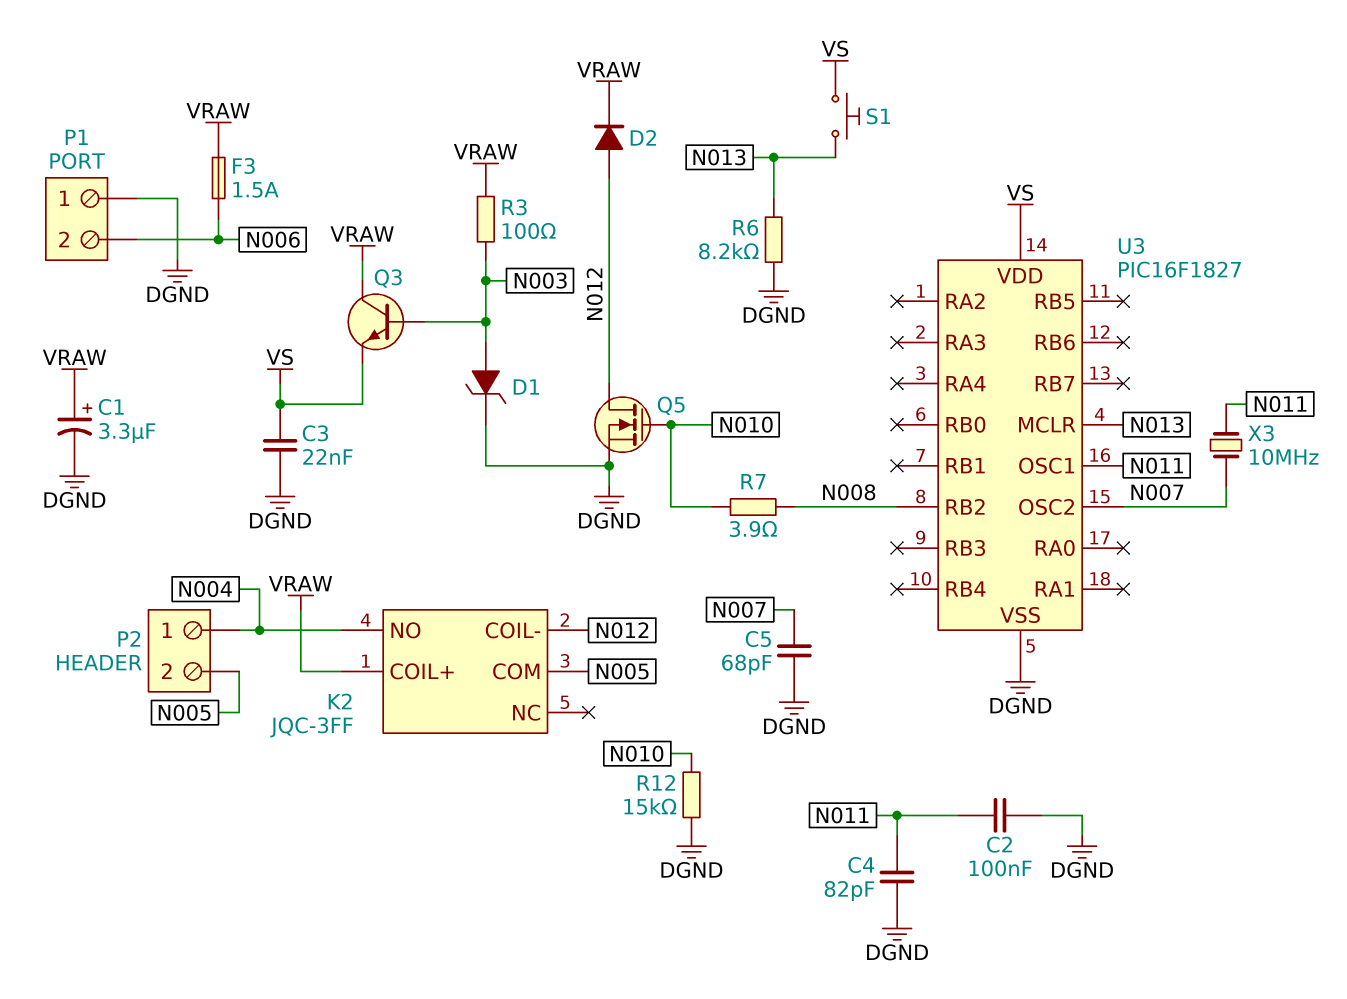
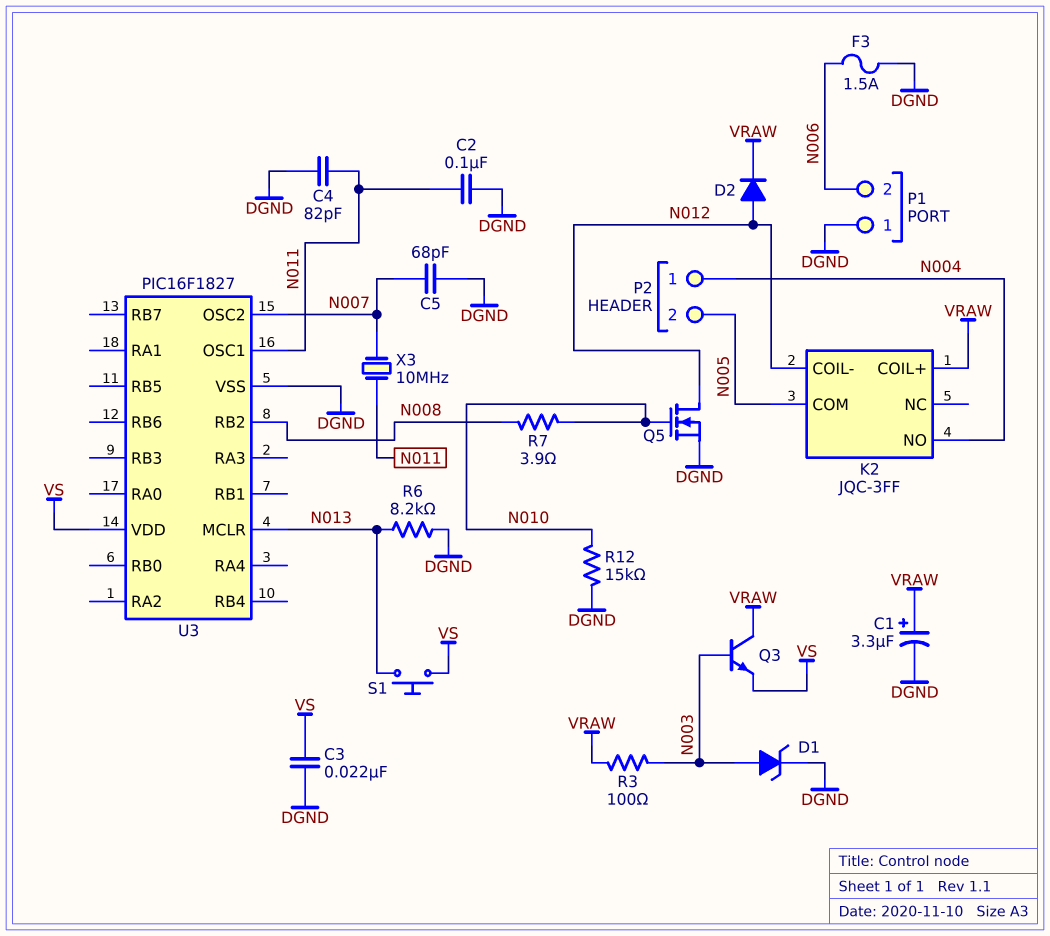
F3: 1.5A (N006, VRAW) -> 1.5A (DGND, N006)

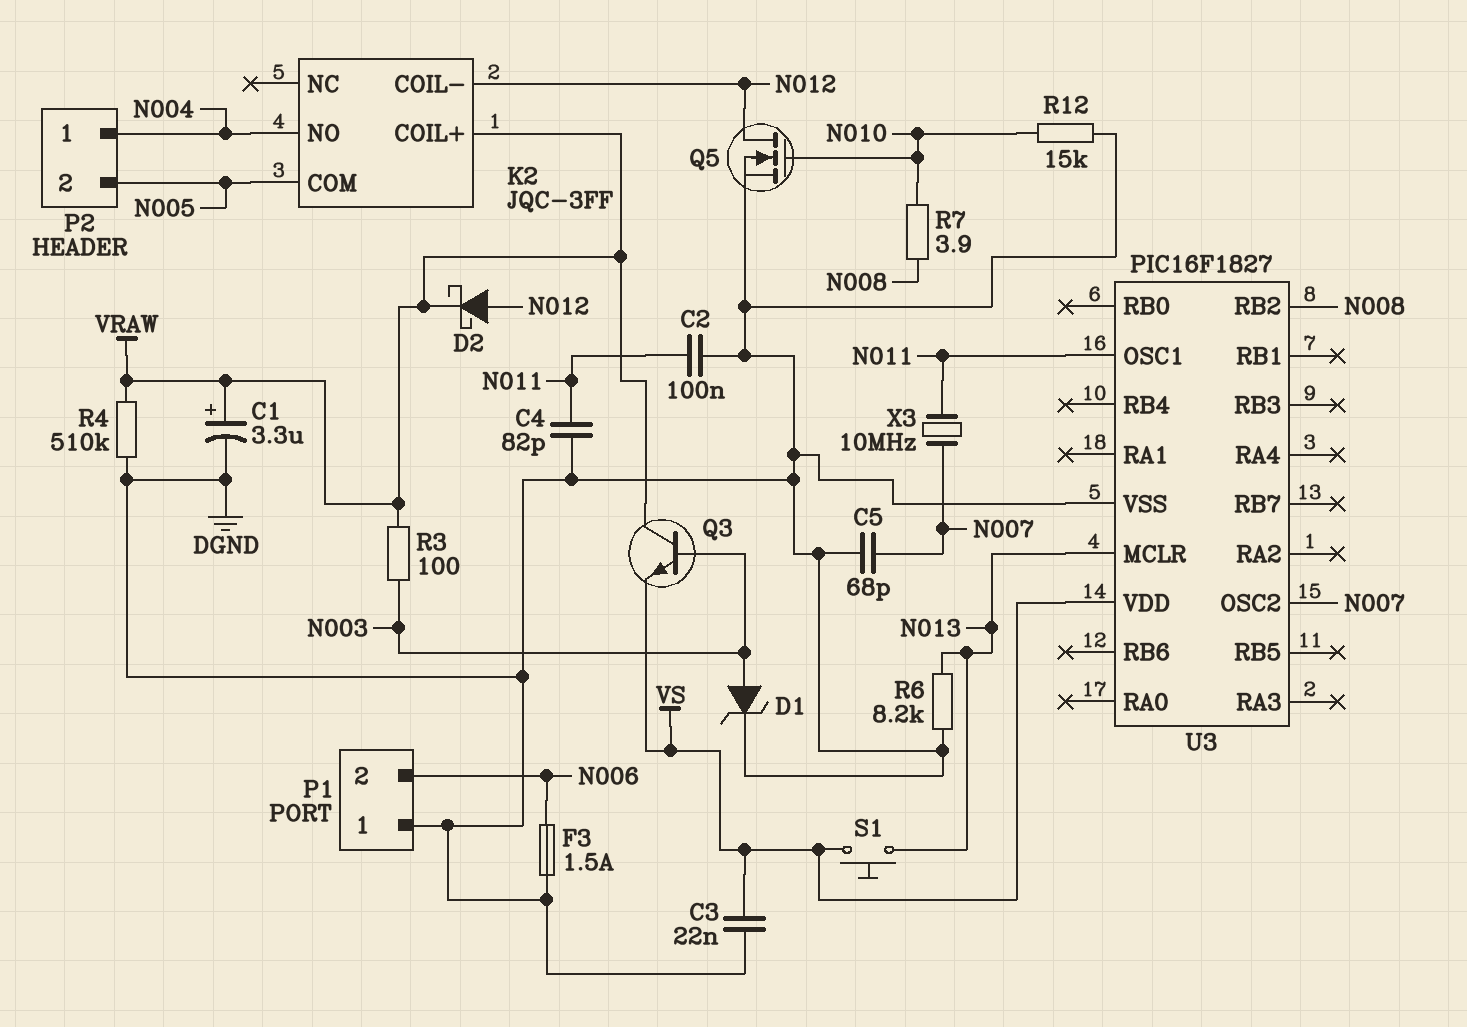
D2: diode (A N012, K VRAW) -> schottky (A N012, K VRAW)
R4: none -> 510k (DGND, VRAW)

